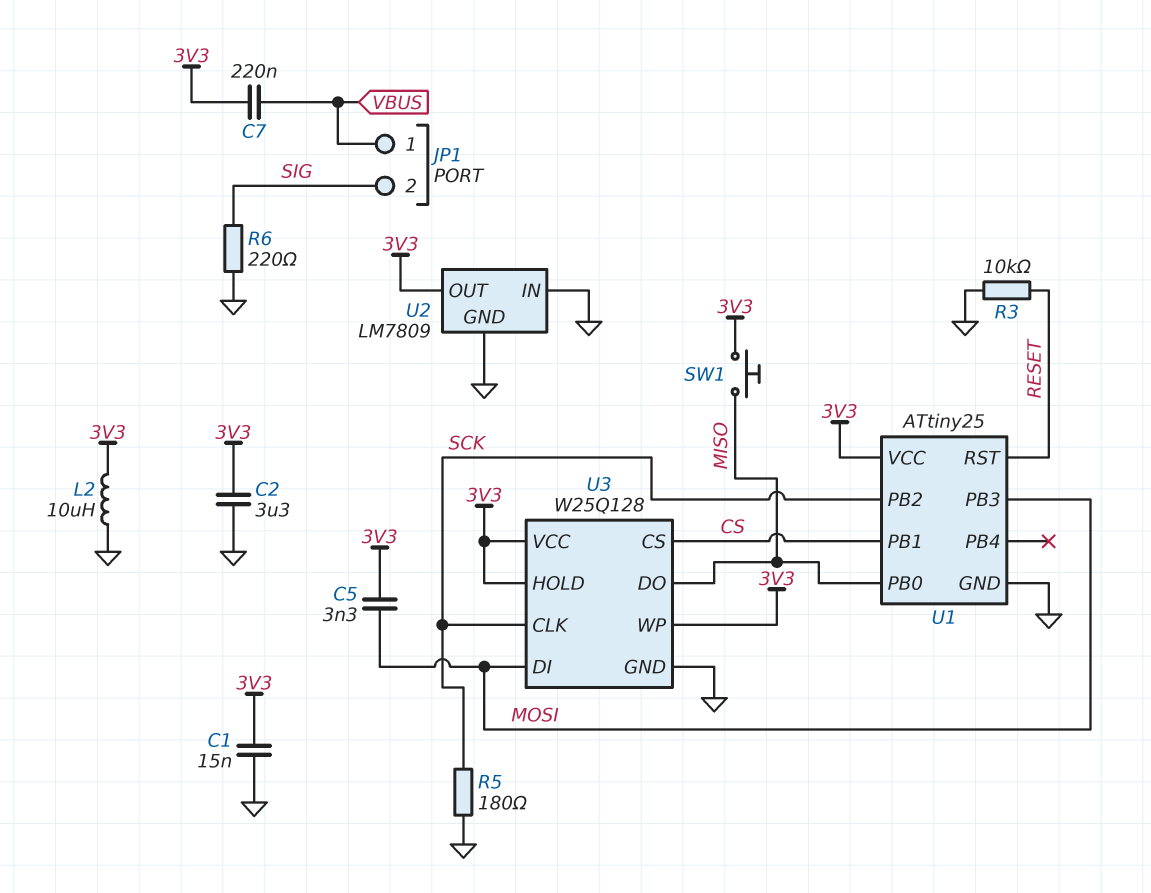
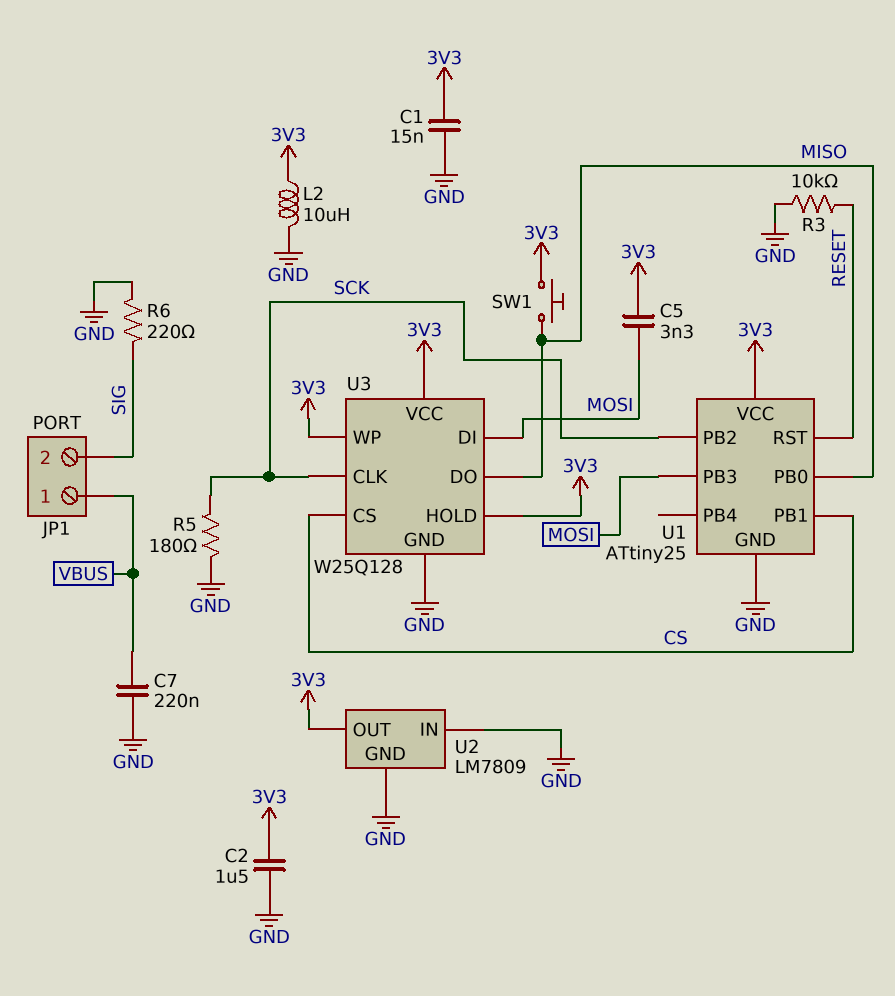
C2: 3.3uF (3V3, GND) -> 1.5uF (3V3, GND)
C7: 220nF (3V3, VBUS) -> 220nF (GND, VBUS)

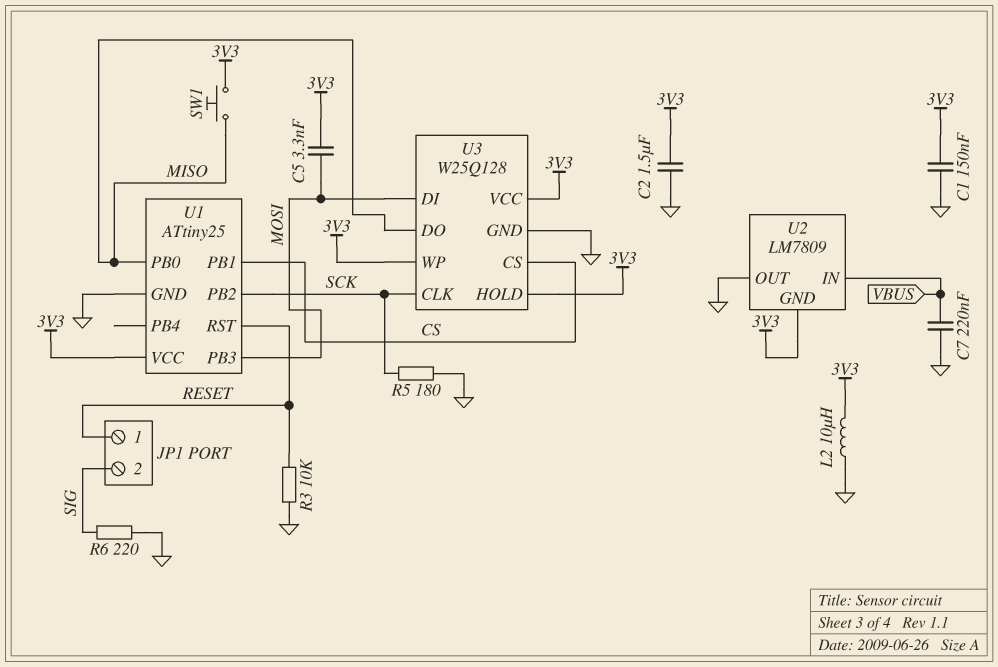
C1: 15nF (3V3, GND) -> 150nF (3V3, GND)
JP1 pin 1: VBUS -> RESET
U2 pin GND: GND -> 3V3
U2 pin IN: GND -> VBUS
U2 pin OUT: 3V3 -> GND

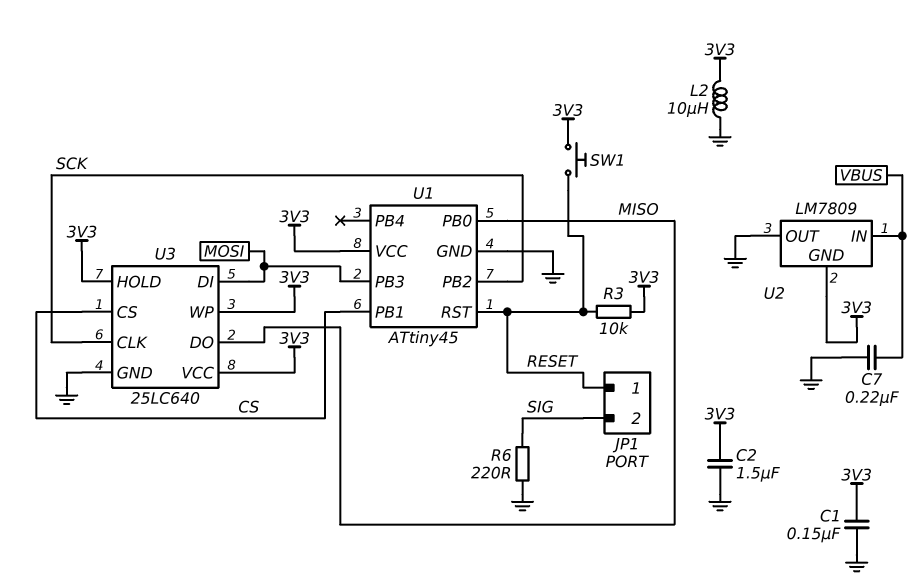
C5: 3.3nF (3V3, MOSI) -> none
R3: 10k (GND, RESET) -> 10k (3V3, RESET)
R5: 180 (GND, SCK) -> none
SW1: button (3V3, MISO) -> button (3V3, RESET)
U1: ATtiny25 -> ATtiny45
U3: W25Q128 -> 25LC640

